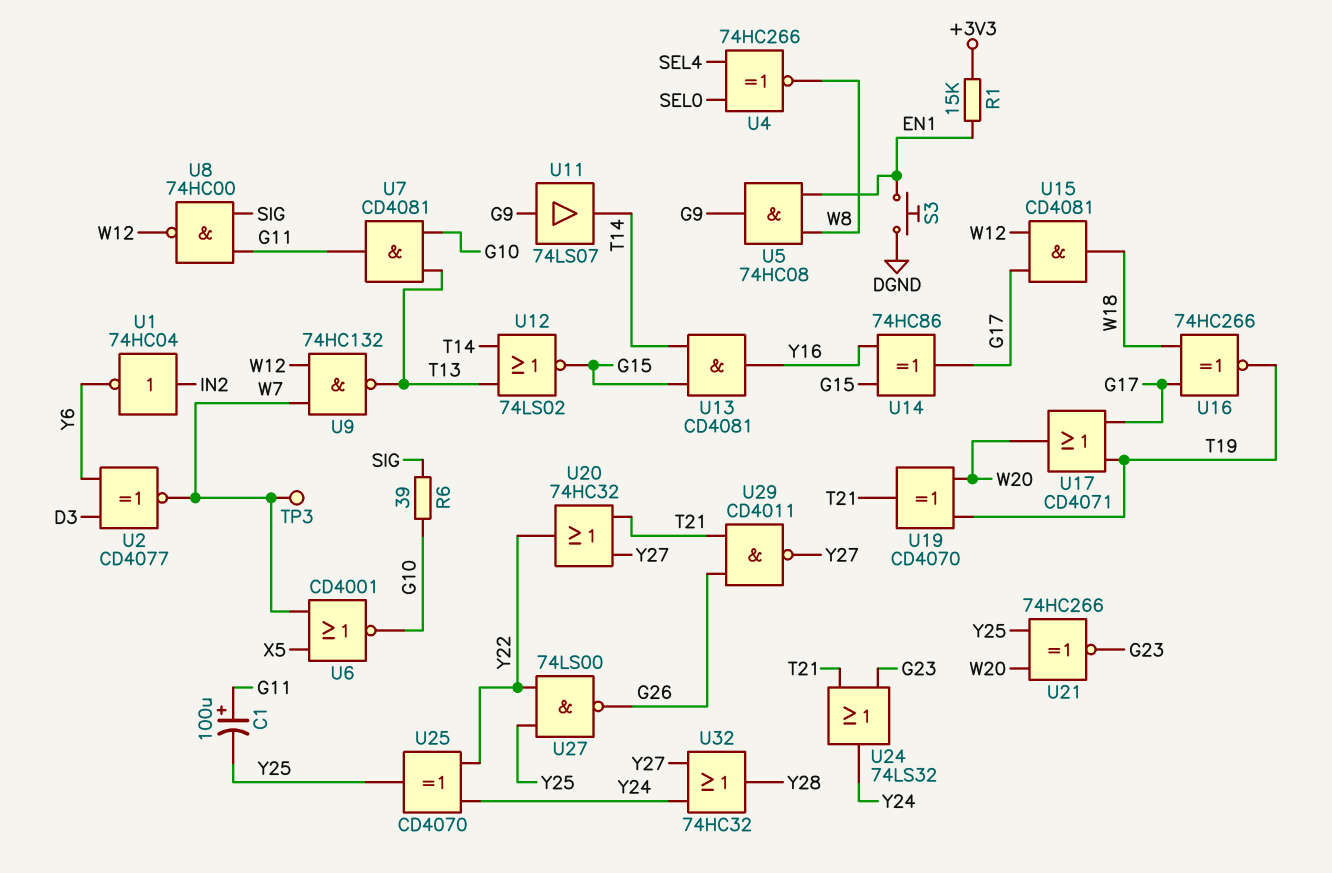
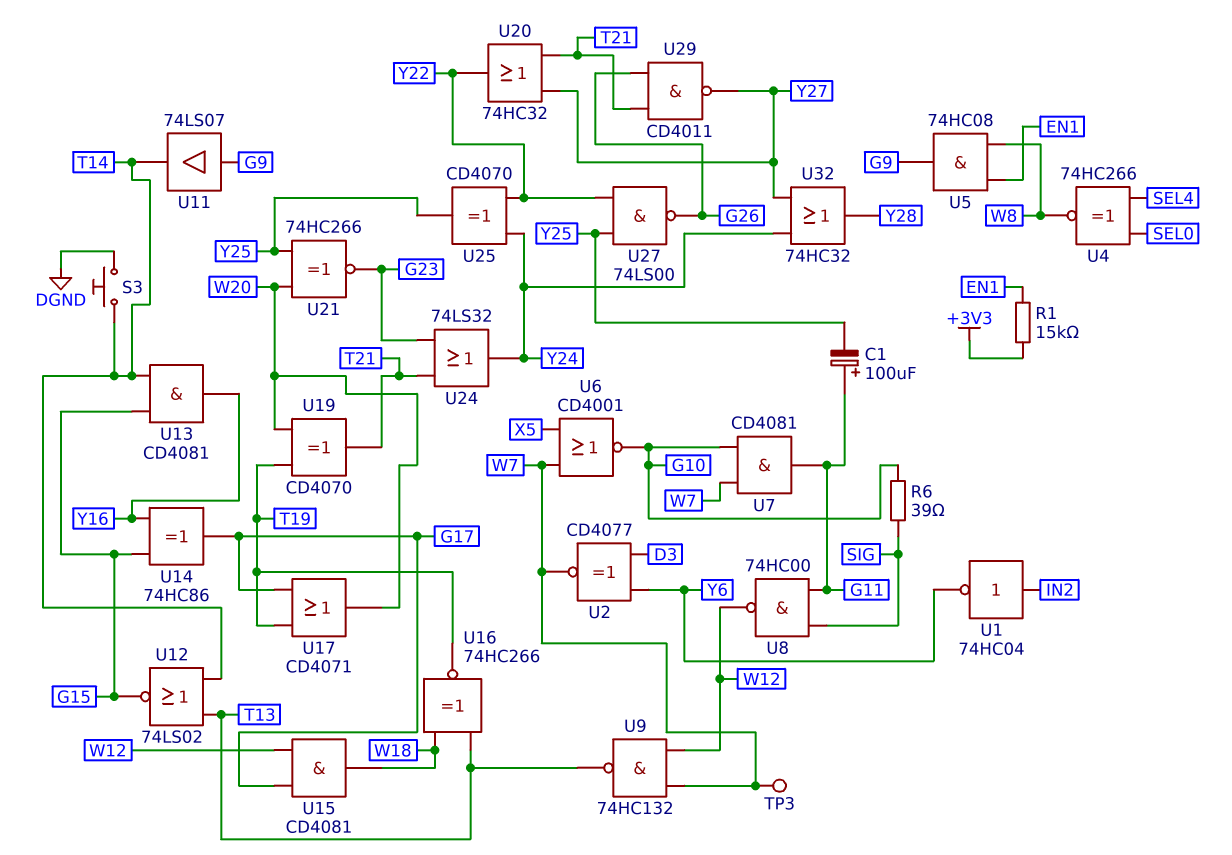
S3: button (DGND, EN1) -> button (DGND, T14)
U7: AND CD4081 (in G10, in T13, out G11) -> AND CD4081 (in G10, in W7, out G11)
U16: XNOR 74HC266 (in G17, in W18, out T19) -> XNOR 74HC266 (in T13, in W18, out T19)

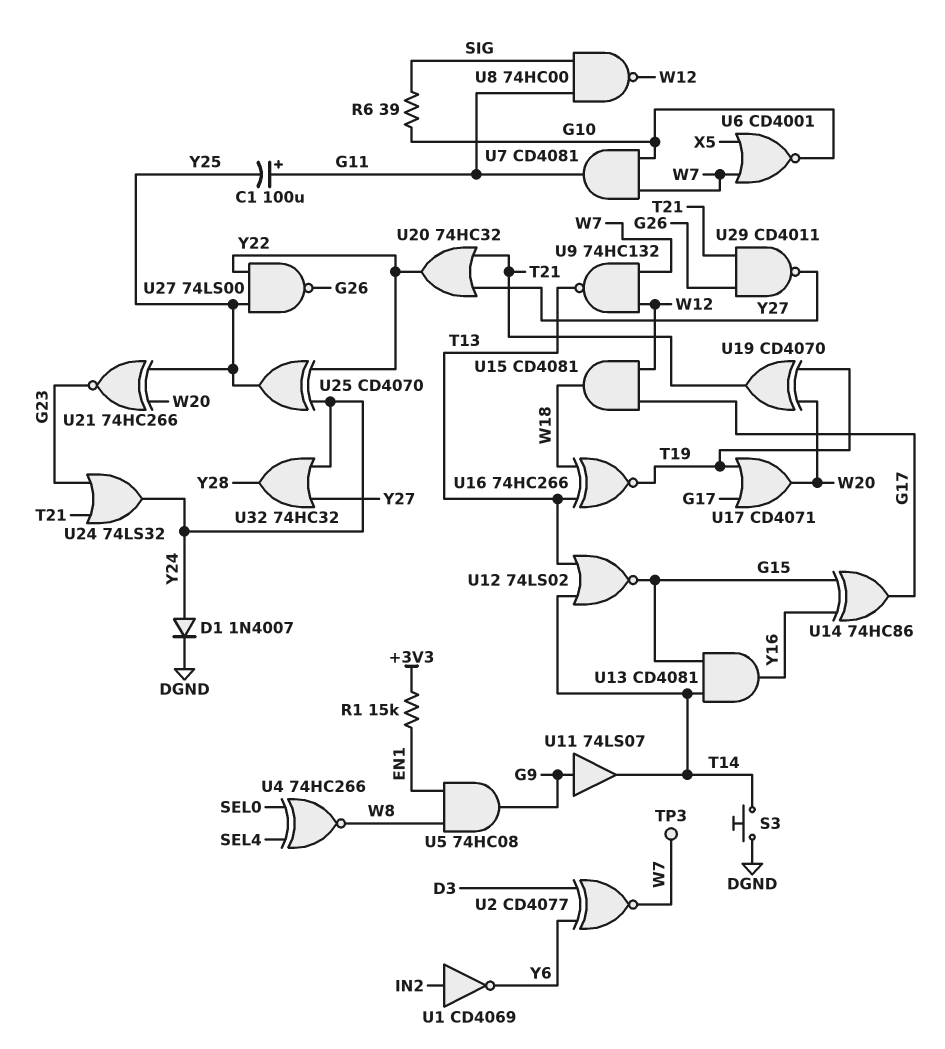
D1: none -> diode 1N4007 (A Y24, K DGND)
U1: NOT 74HC04 (in IN2, out Y6) -> NOT CD4069 (in IN2, out Y6)

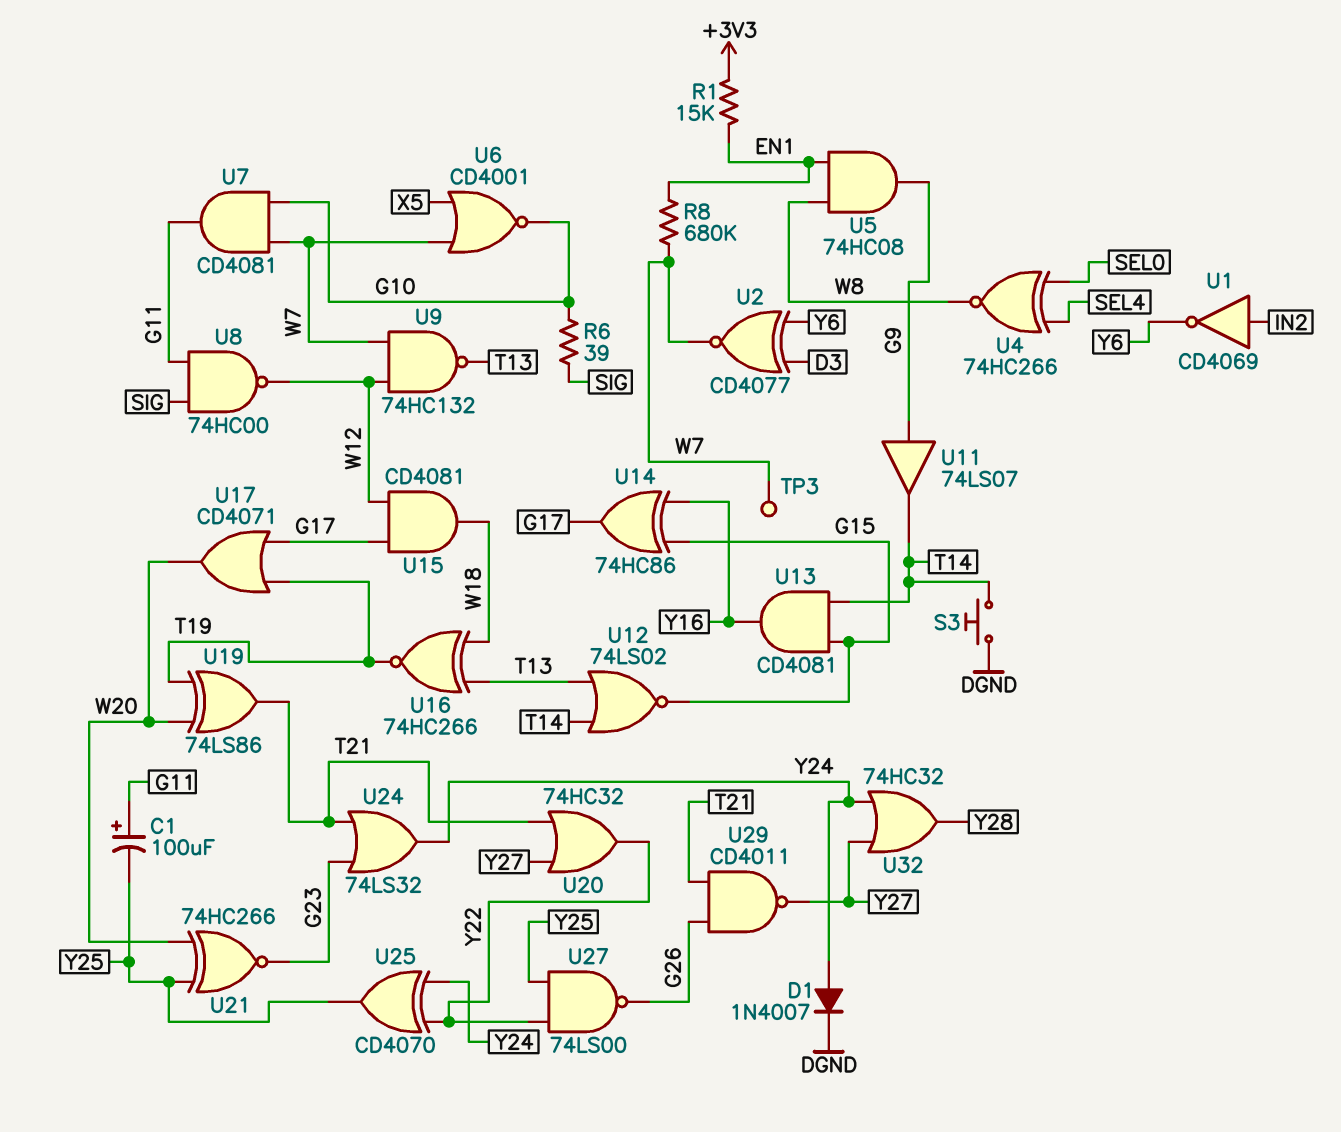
R8: none -> 680k (EN1, W7)
U19: XOR CD4070 (in T19, in W20, out T21) -> XOR 74LS86 (in T19, in W20, out T21)

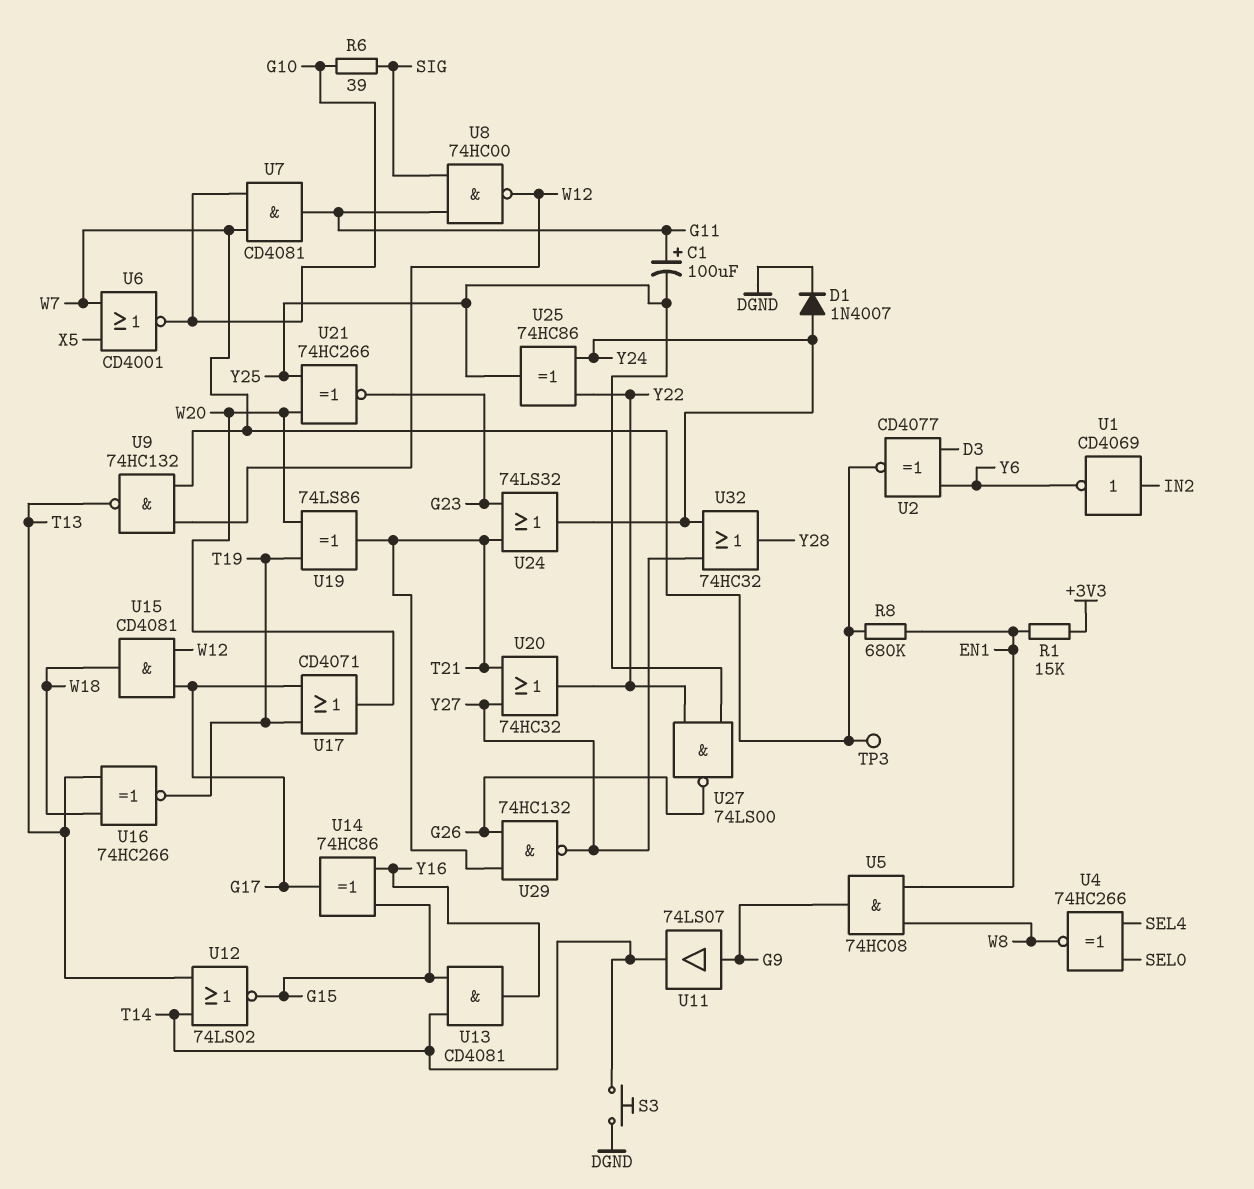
U25: XOR CD4070 (in Y22, in Y24, out Y25) -> XOR 74HC86 (in Y22, in Y24, out Y25)
U29: NAND CD4011 (in G26, in T21, out Y27) -> NAND 74HC132 (in G26, in T21, out Y27)

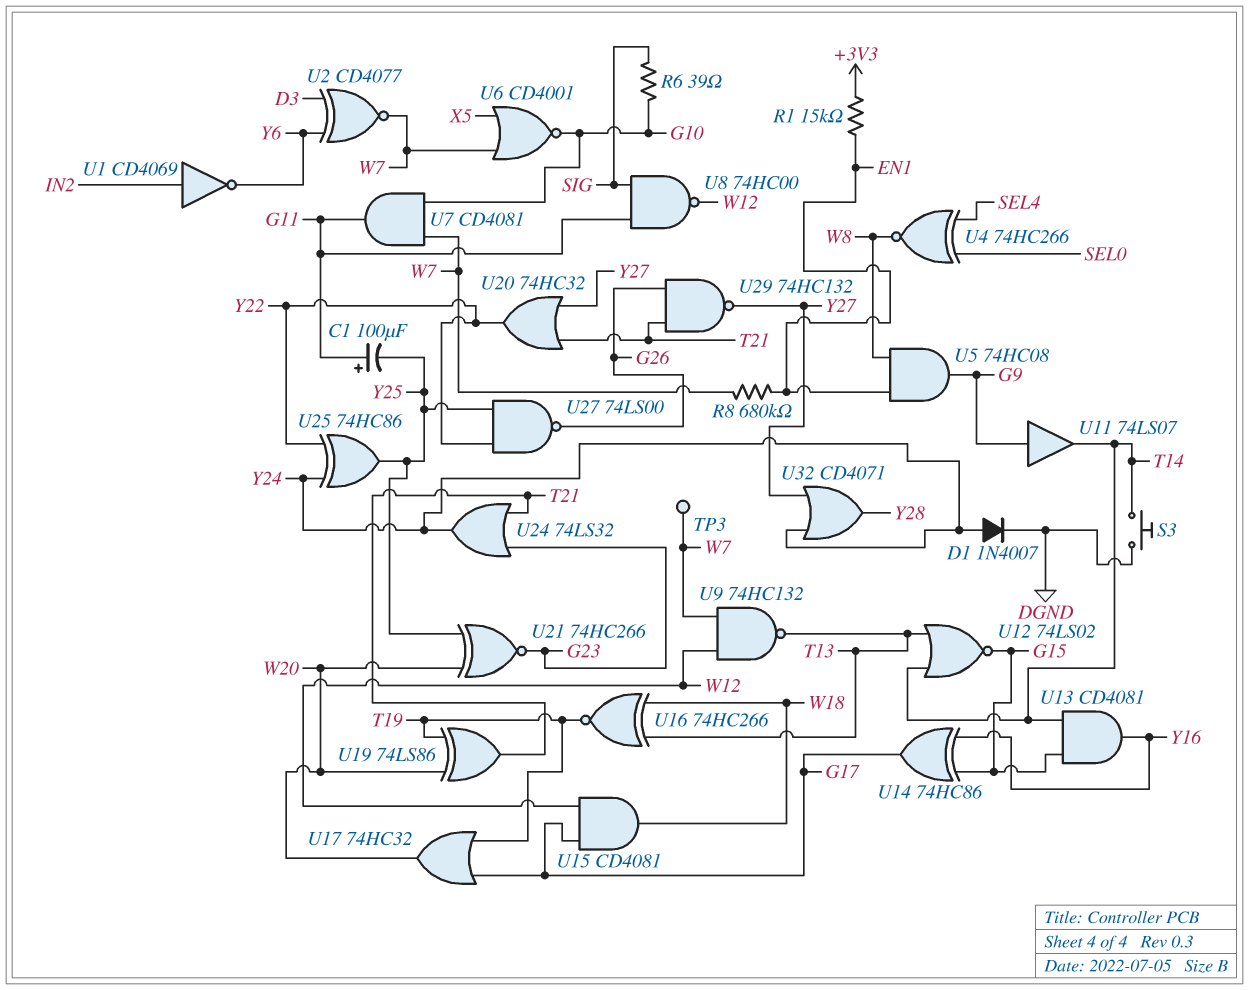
U17: OR CD4071 (in G17, in T19, out W20) -> OR 74HC32 (in G17, in T19, out W20)
U32: OR 74HC32 (in Y24, in Y27, out Y28) -> OR CD4071 (in Y24, in Y27, out Y28)

